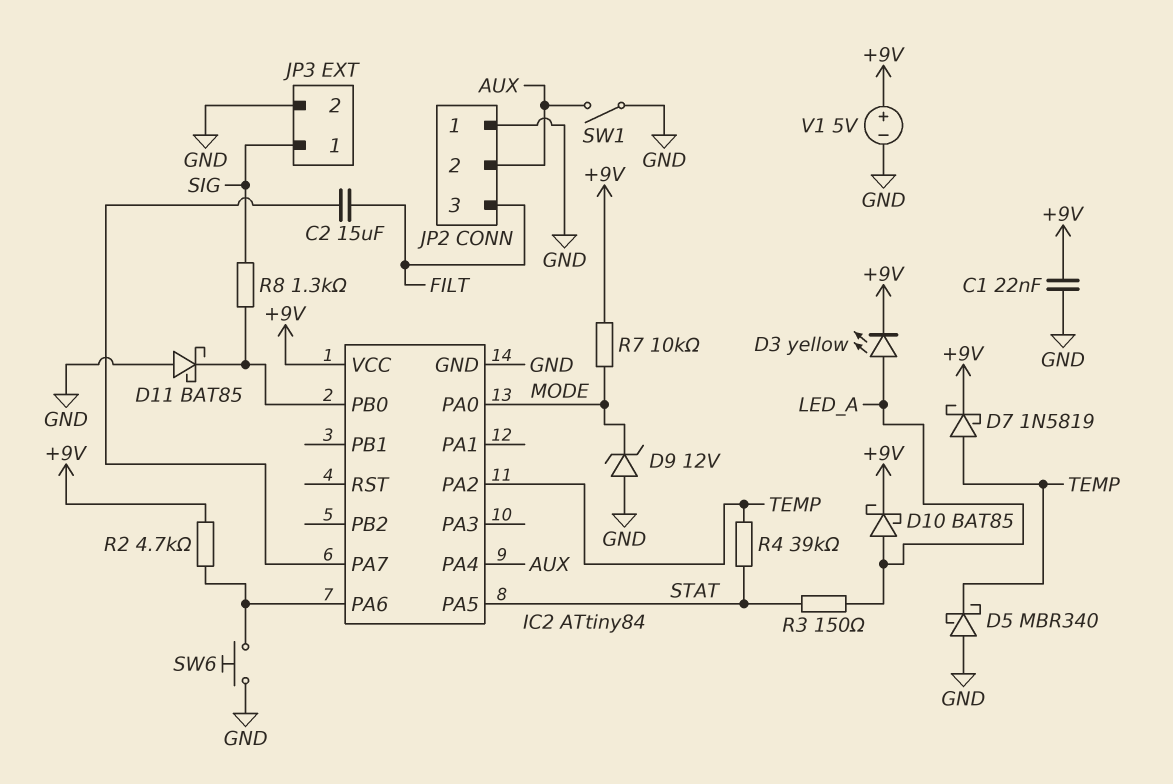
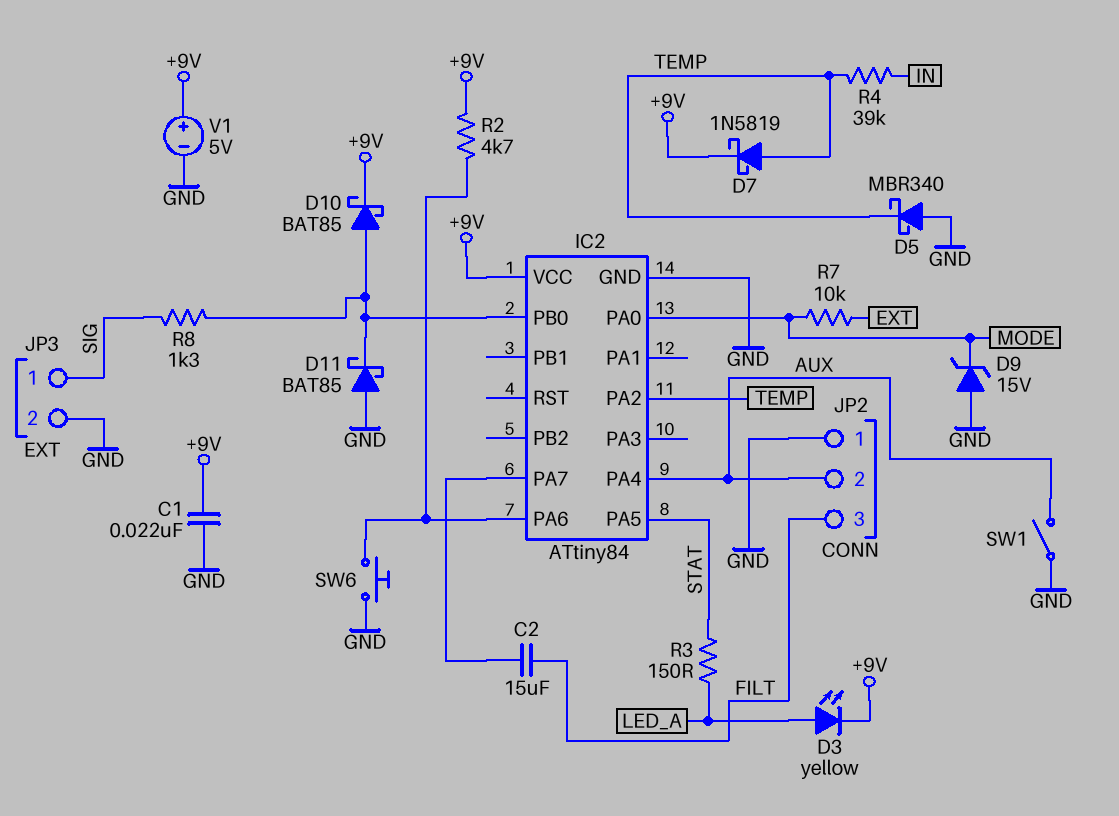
D9: zener 12V (A GND, K MODE) -> zener 15V (A GND, K MODE)
D10: schottky BAT85 (A LED_A, K +9V) -> schottky BAT85 (A IC2/PB0, K +9V)
R4: 39k (STAT, TEMP) -> 39k (IN, TEMP)
R7: 10k (+9V, MODE) -> 10k (EXT, MODE)

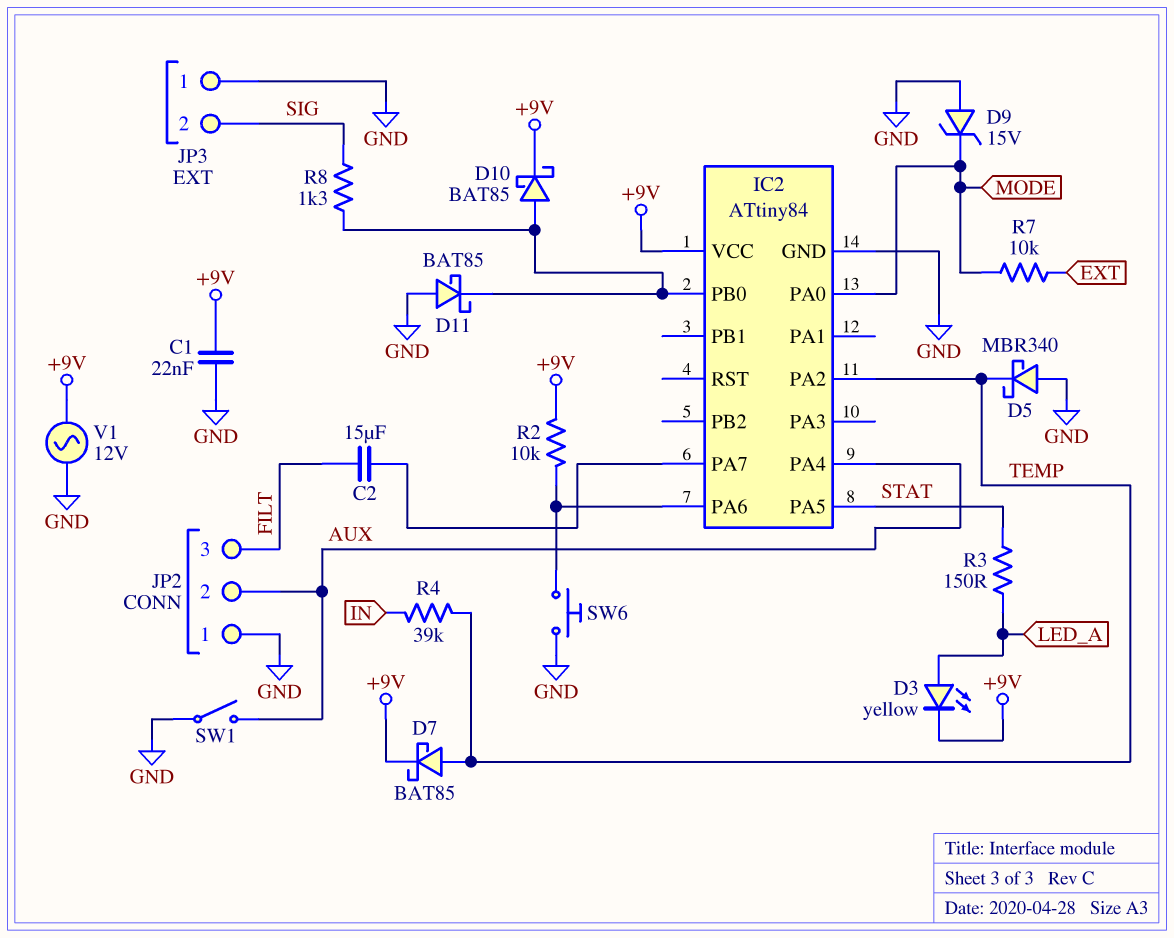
D7: schottky 1N5819 (A TEMP, K +9V) -> schottky BAT85 (A TEMP, K +9V)
JP3 pin 1: SIG -> GND
JP3 pin 2: GND -> SIG
R2: 4.7k (+9V, IC2/PA6) -> 10k (+9V, IC2/PA6)
V1: 5V (plus +9V, minus GND) -> AC 12V (+9V, GND)

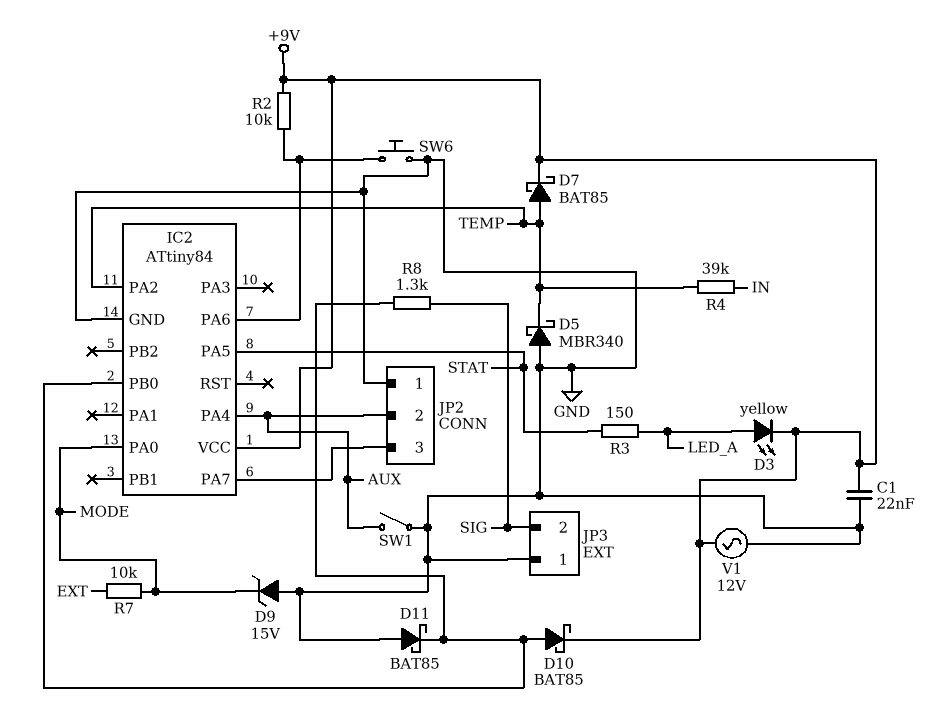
C2: 15uF (FILT, IC2/PA7) -> none
JP2 pin 3: FILT -> IC2/PA7

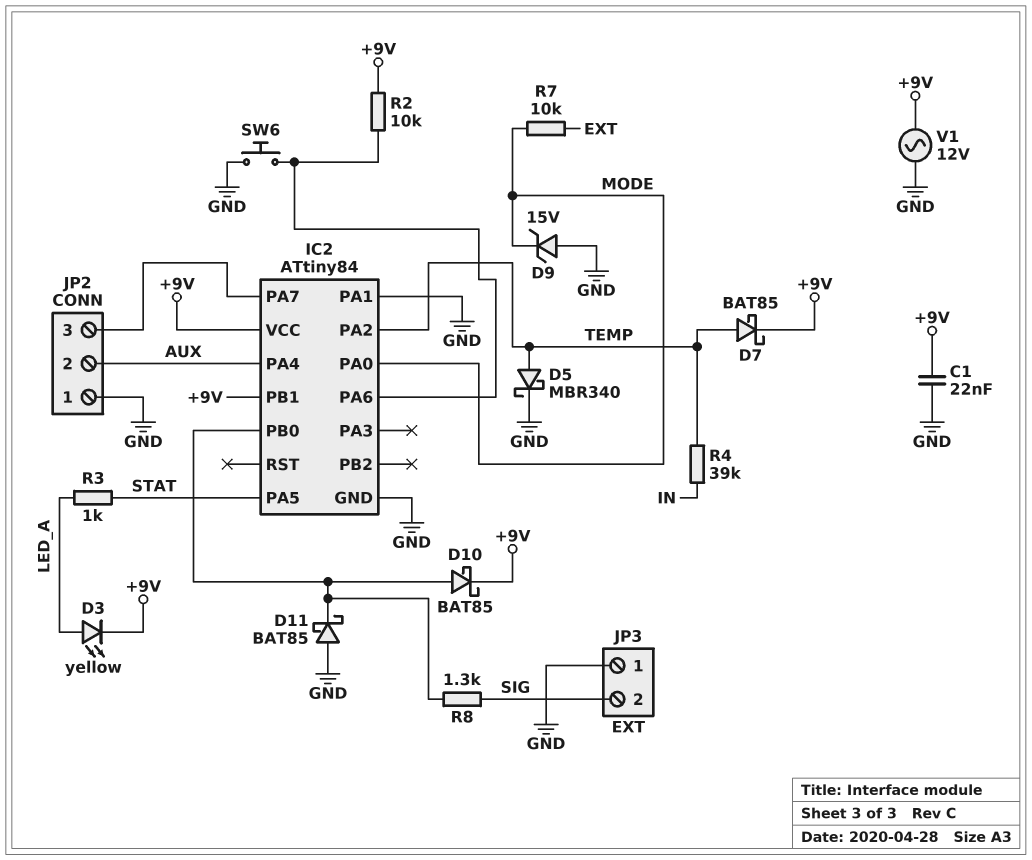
D5: schottky MBR340 (A GND, K TEMP) -> schottky MBR340 (A TEMP, K GND)
IC2 pin PA1: none -> GND
IC2 pin PB1: none -> +9V
R3: 150 (LED_A, STAT) -> 1k (LED_A, STAT)
SW1: switch (AUX, GND) -> none

